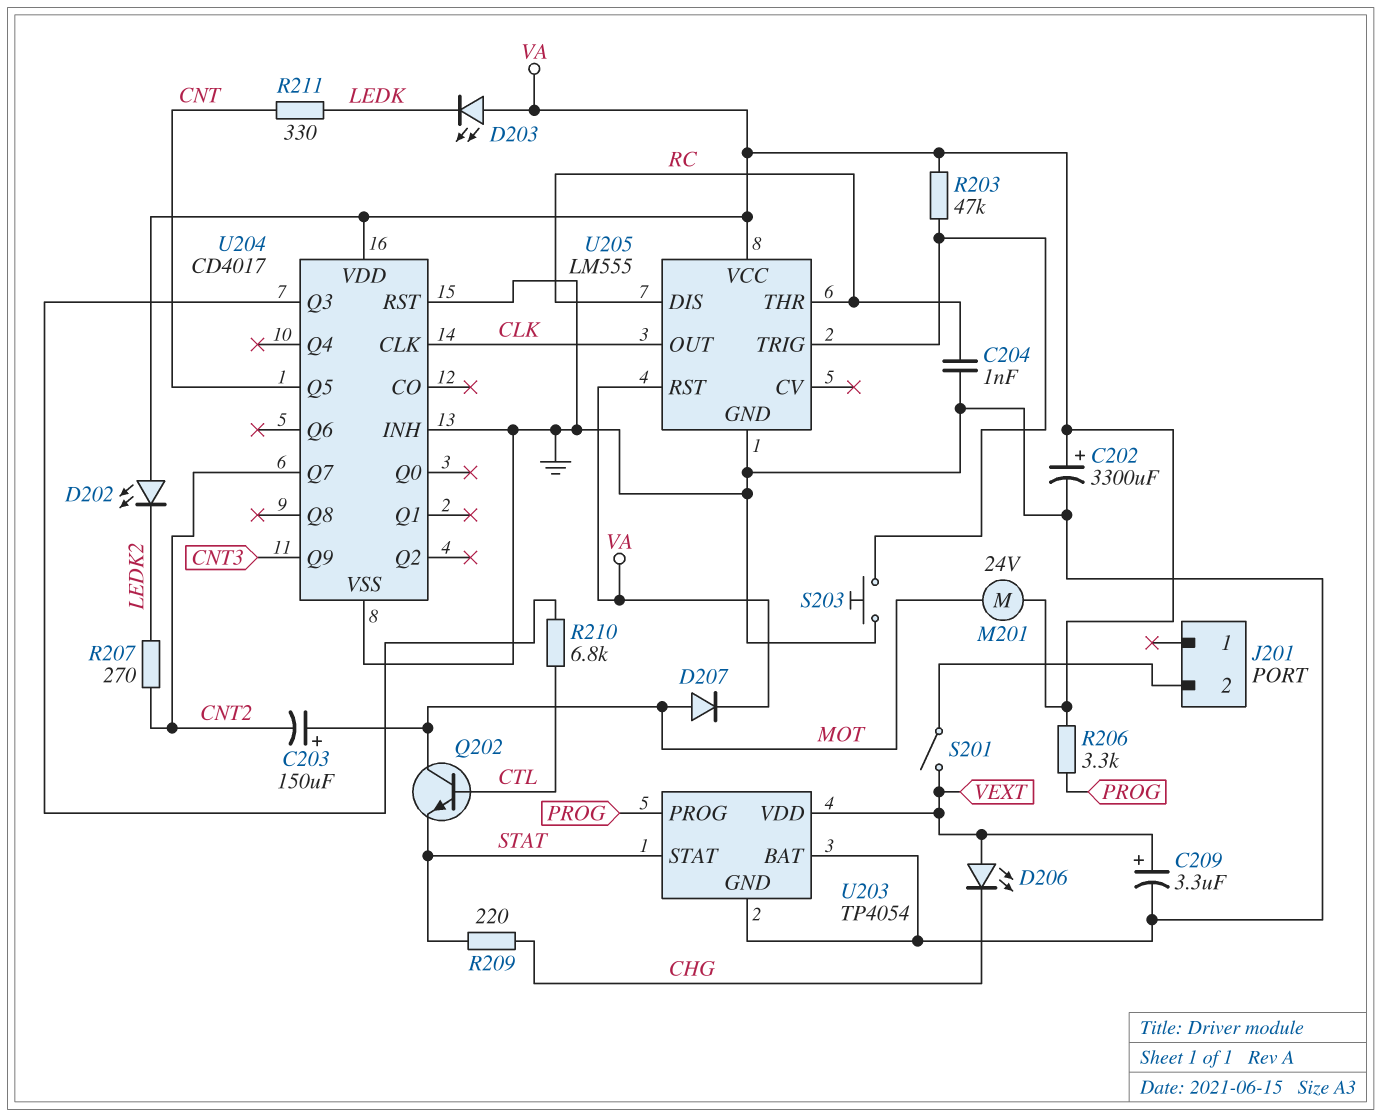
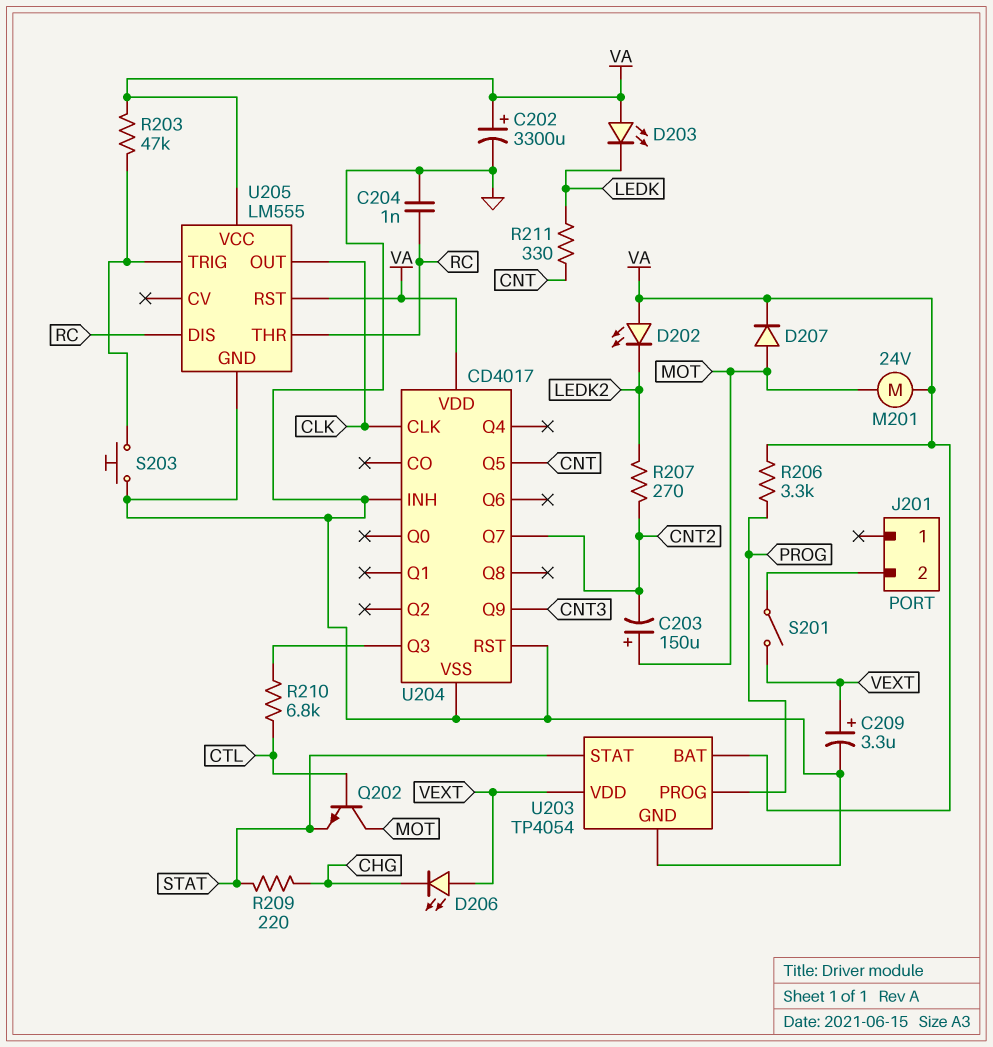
U203 pin BAT: GND -> VA

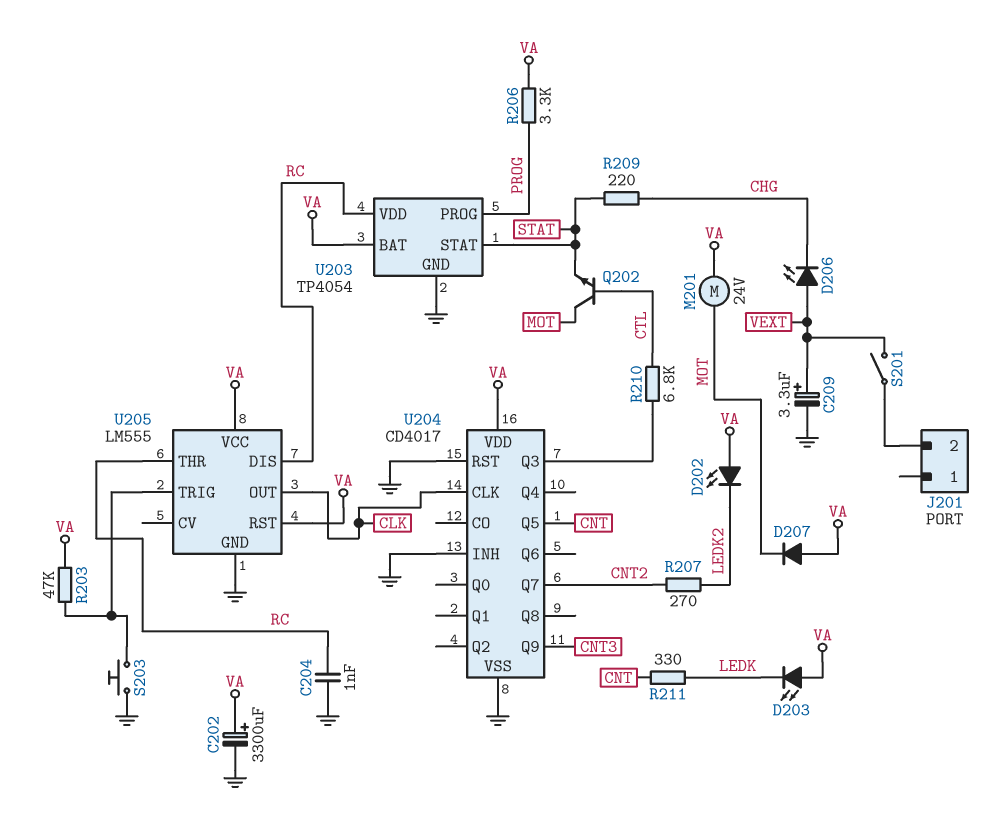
C203: 150uF (plus MOT, minus CNT2) -> none
D207: diode (A MOT, K VA) -> diode (A VA, K MOT)
U203 pin VDD: VEXT -> RC

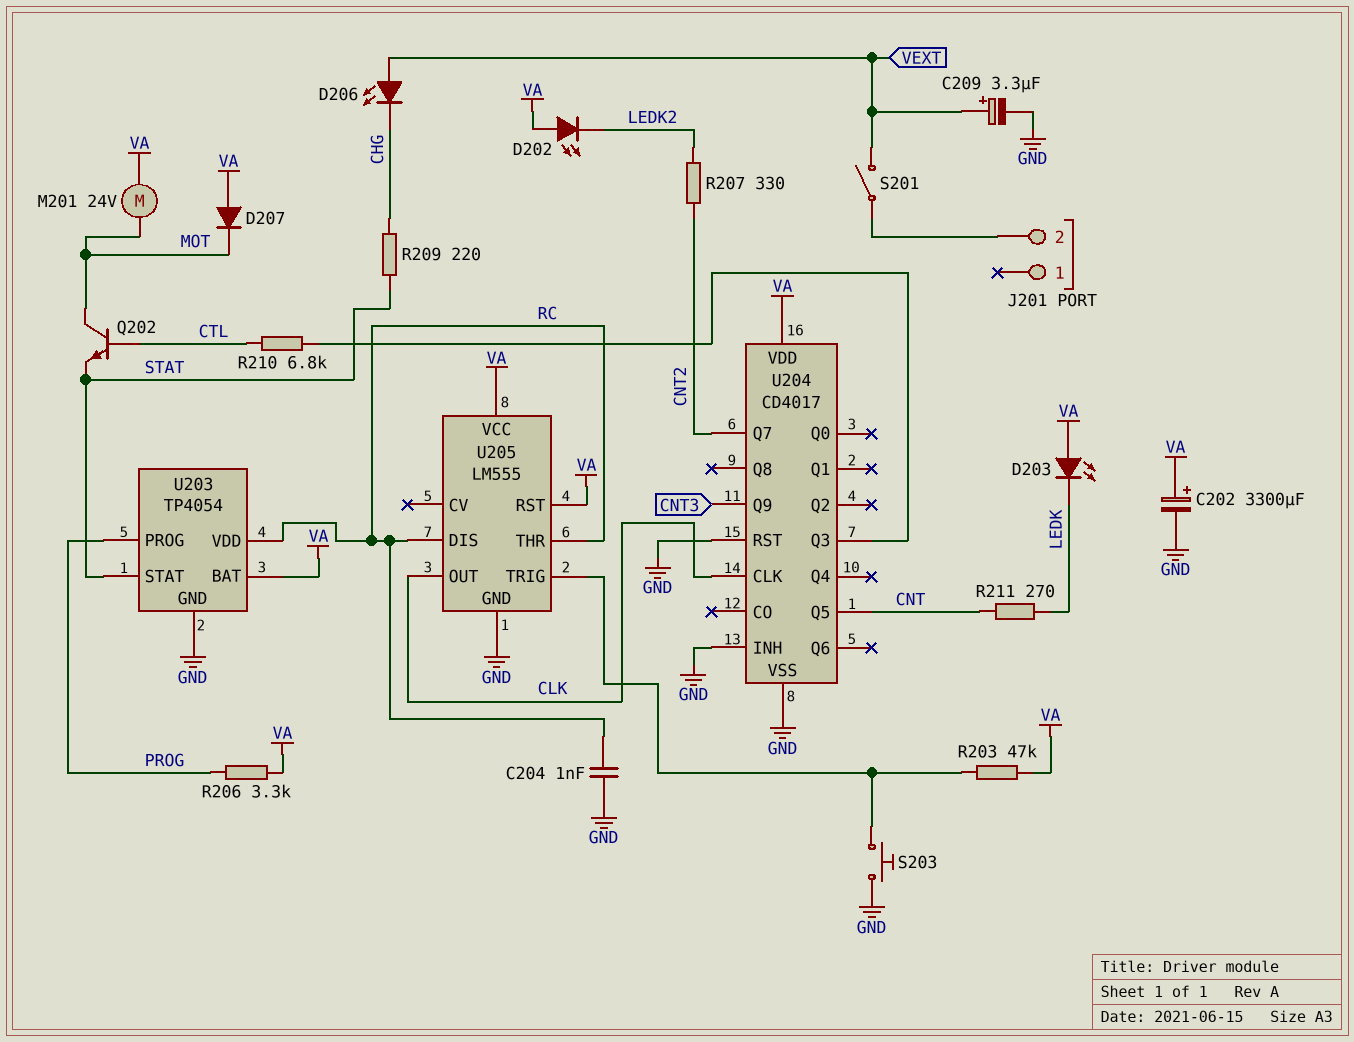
R207: 270 (CNT2, LEDK2) -> 330 (CNT2, LEDK2)
R211: 330 (CNT, LEDK) -> 270 (CNT, LEDK)

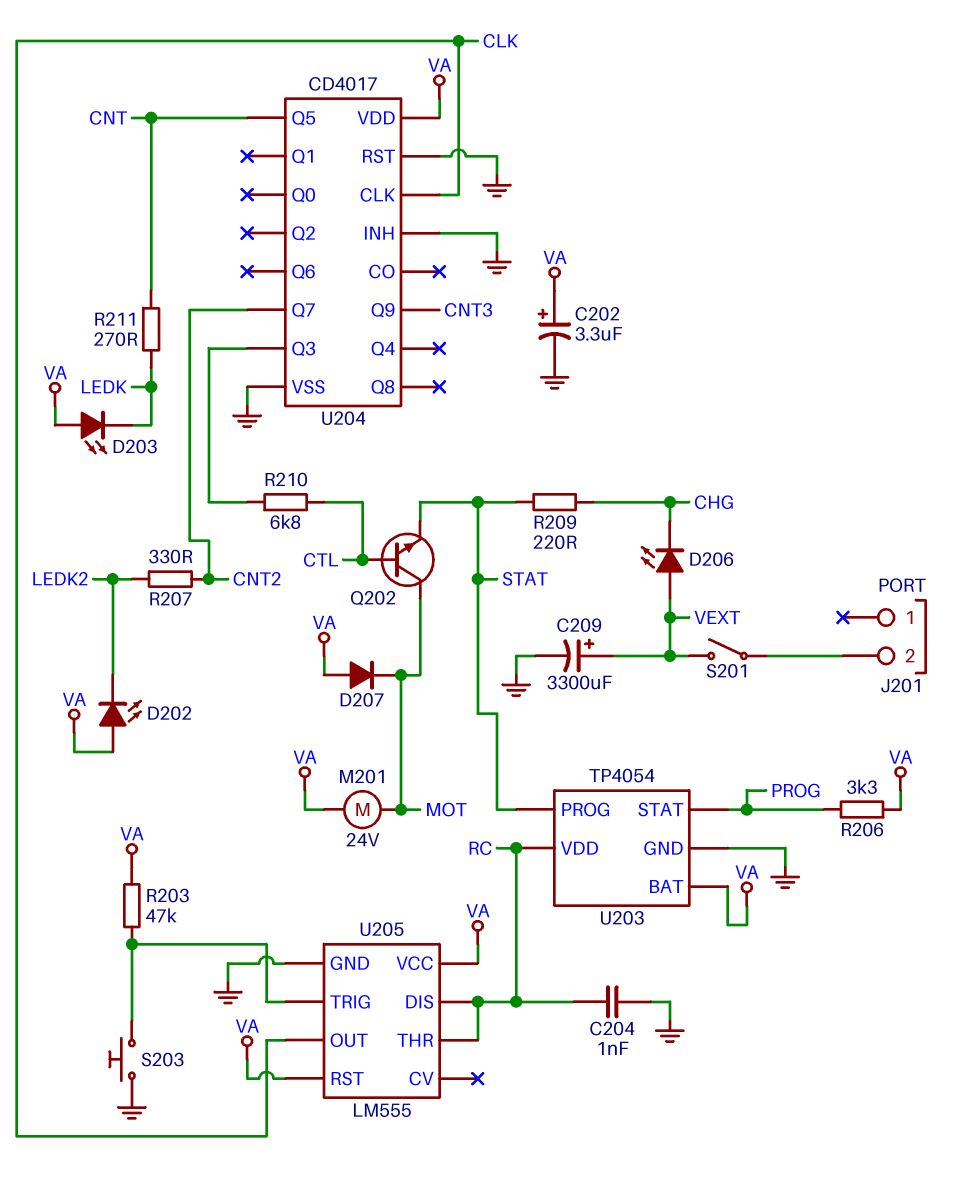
C202: 3300uF (plus VA, minus GND) -> 3.3uF (plus VA, minus GND)
C209: 3.3uF (plus VEXT, minus GND) -> 3300uF (plus VEXT, minus GND)
U203 pin PROG: PROG -> STAT
U203 pin STAT: STAT -> PROG

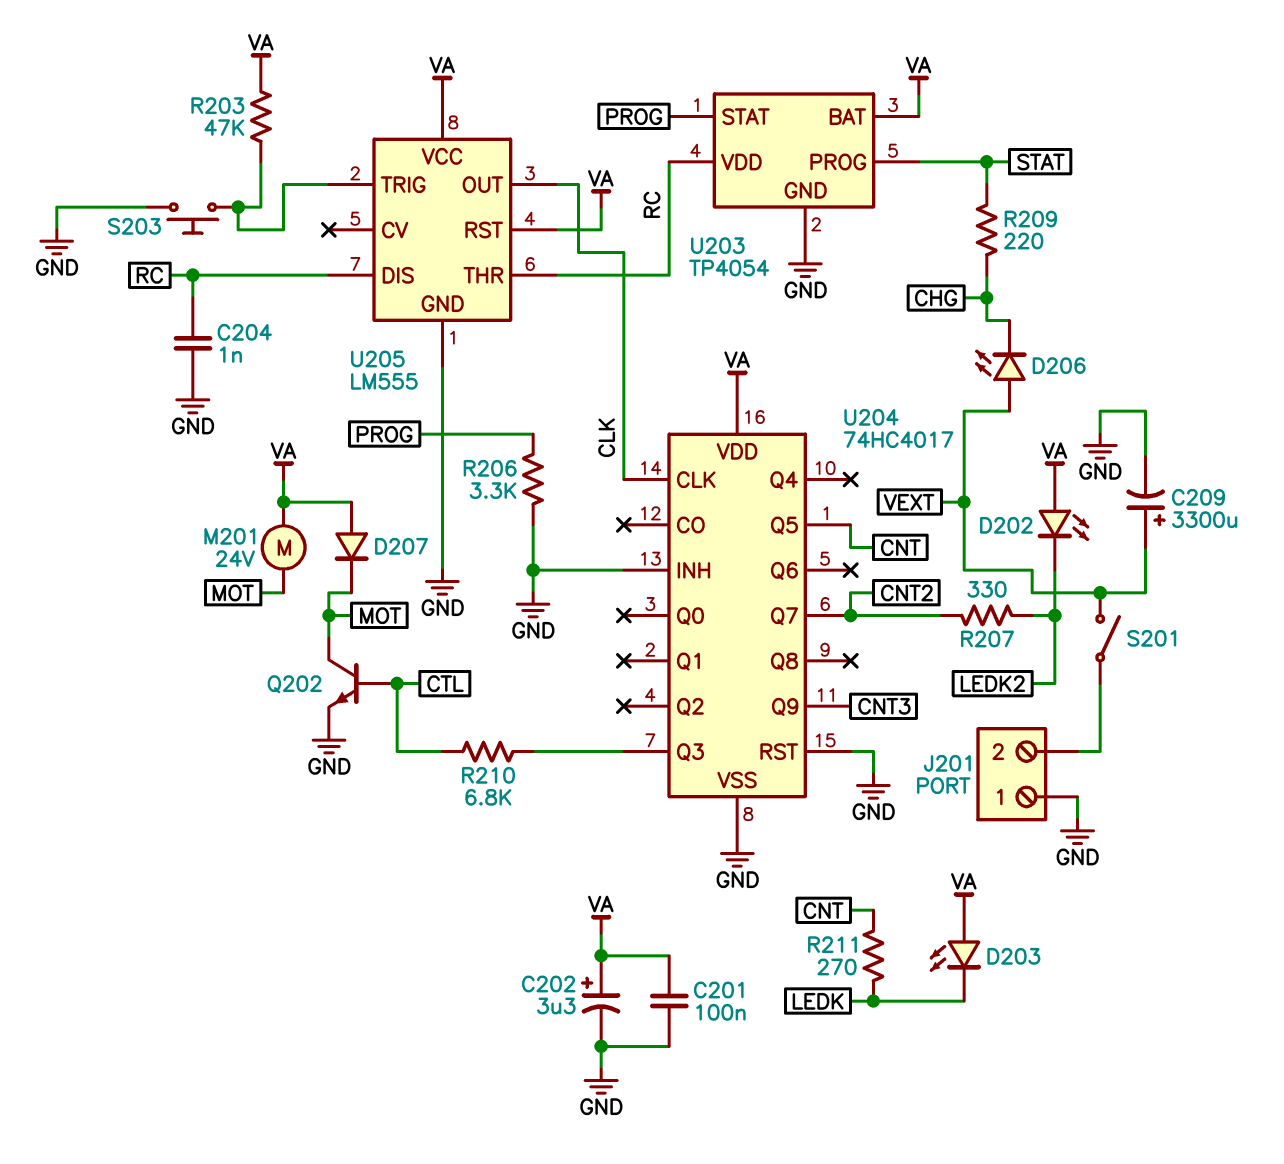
C201: none -> 100nF (GND, VA)
J201 pin 1: none -> GND
Q202: NPN (B CTL, C MOT, E STAT) -> NPN (B CTL, C MOT, E GND)
R206: 3.3k (PROG, VA) -> 3.3k (GND, PROG)
U204: CD4017 -> 74HC4017

